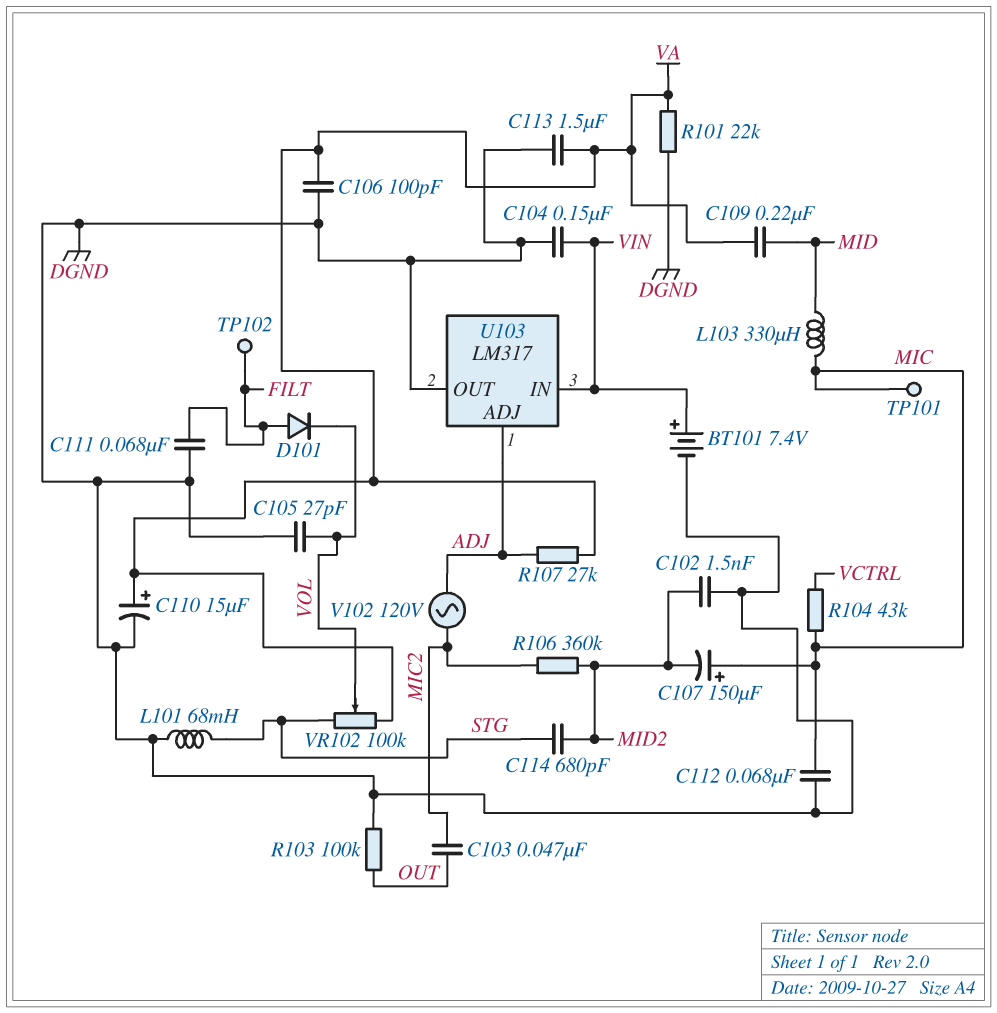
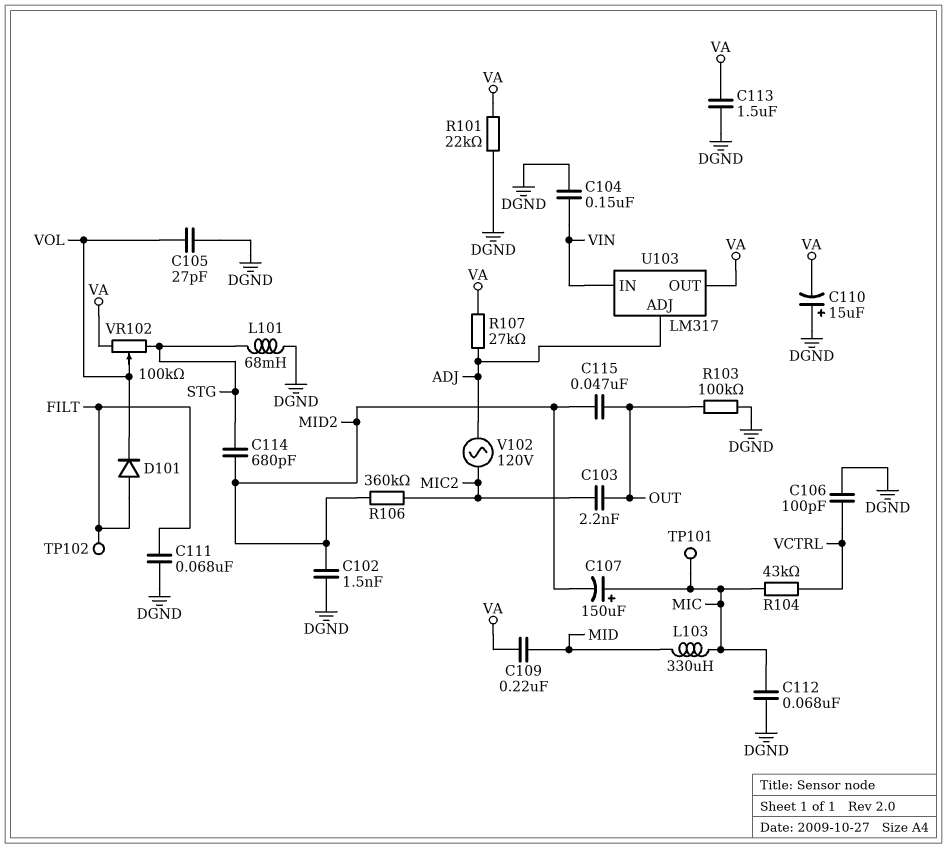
BT101: 7.4V (plus VIN, minus DGND) -> none
C103: 47nF (MIC2, OUT) -> 2.2nF (MIC2, OUT)
C106: 100pF (DGND, VA) -> 100pF (DGND, VCTRL)
C110: 15uF (plus VA, minus DGND) -> 15uF (plus DGND, minus VA)
C115: none -> 47nF (MID2, OUT)
U103 pin OUT: DGND -> VA

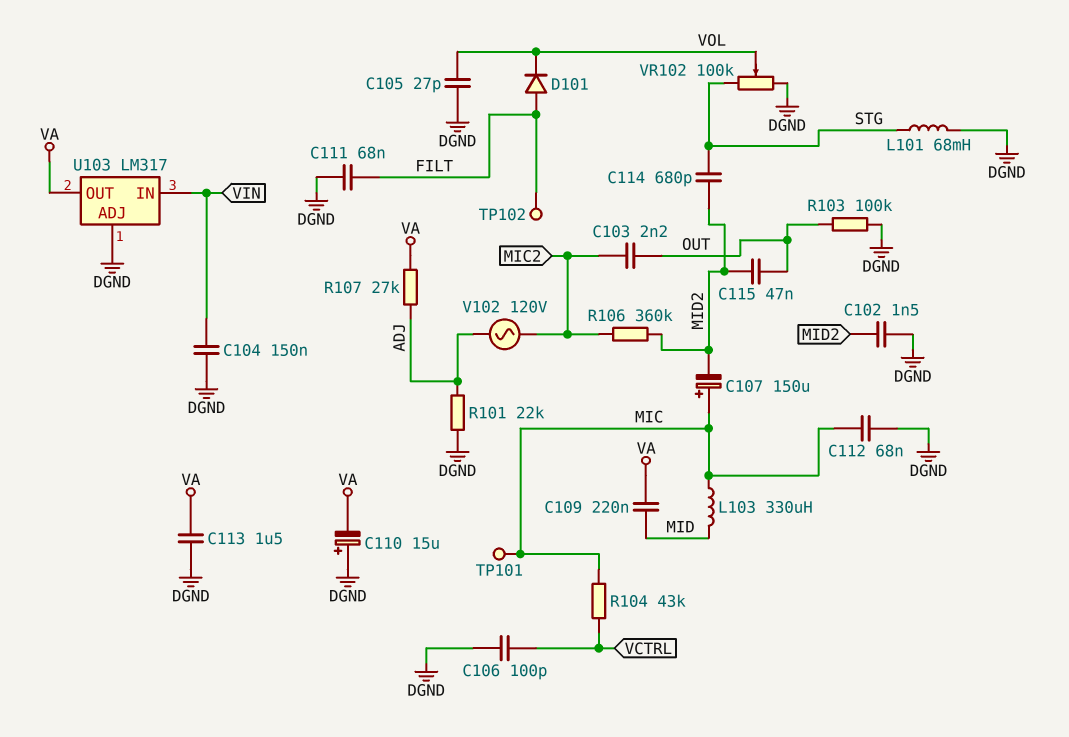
R101: 22k (DGND, VA) -> 22k (ADJ, DGND)
U103 pin ADJ: ADJ -> DGND
VR102: 100k (STG, VA, wiper VOL) -> 100k (DGND, STG, wiper VOL)

